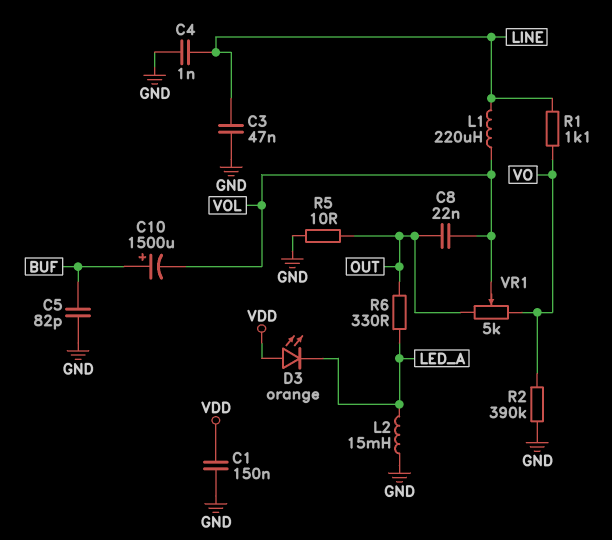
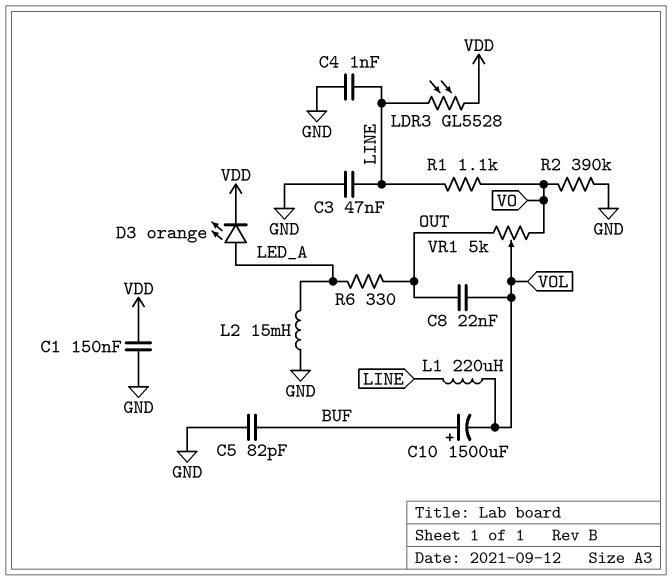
D3: LED orange (A VDD, K LED_A) -> LED orange (A LED_A, K VDD)
LDR3: none -> GL5528 (LINE, VDD)
R5: 10 (GND, OUT) -> none

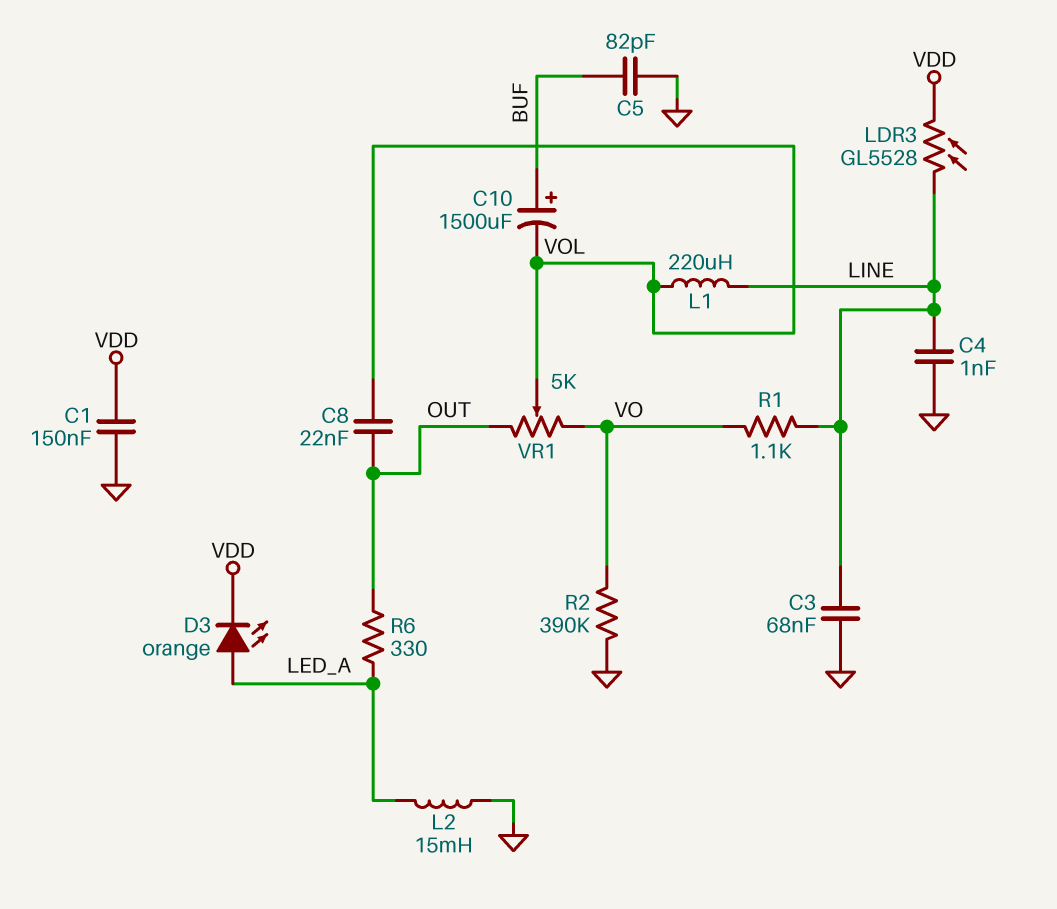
C3: 47nF (GND, LINE) -> 68nF (GND, LINE)

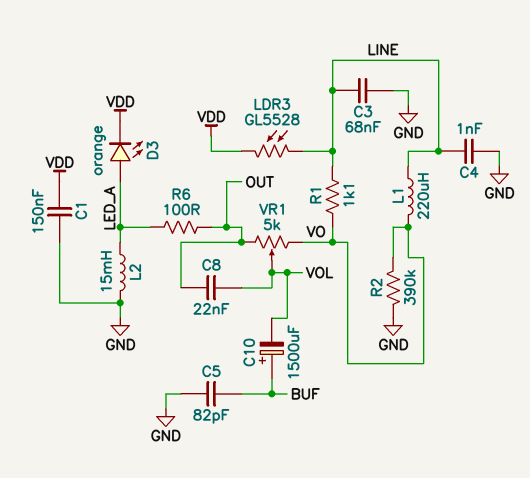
L1: 220uH (LINE, VOL) -> 220uH (LINE, VO)
R6: 330 (LED_A, OUT) -> 100 (LED_A, OUT)

